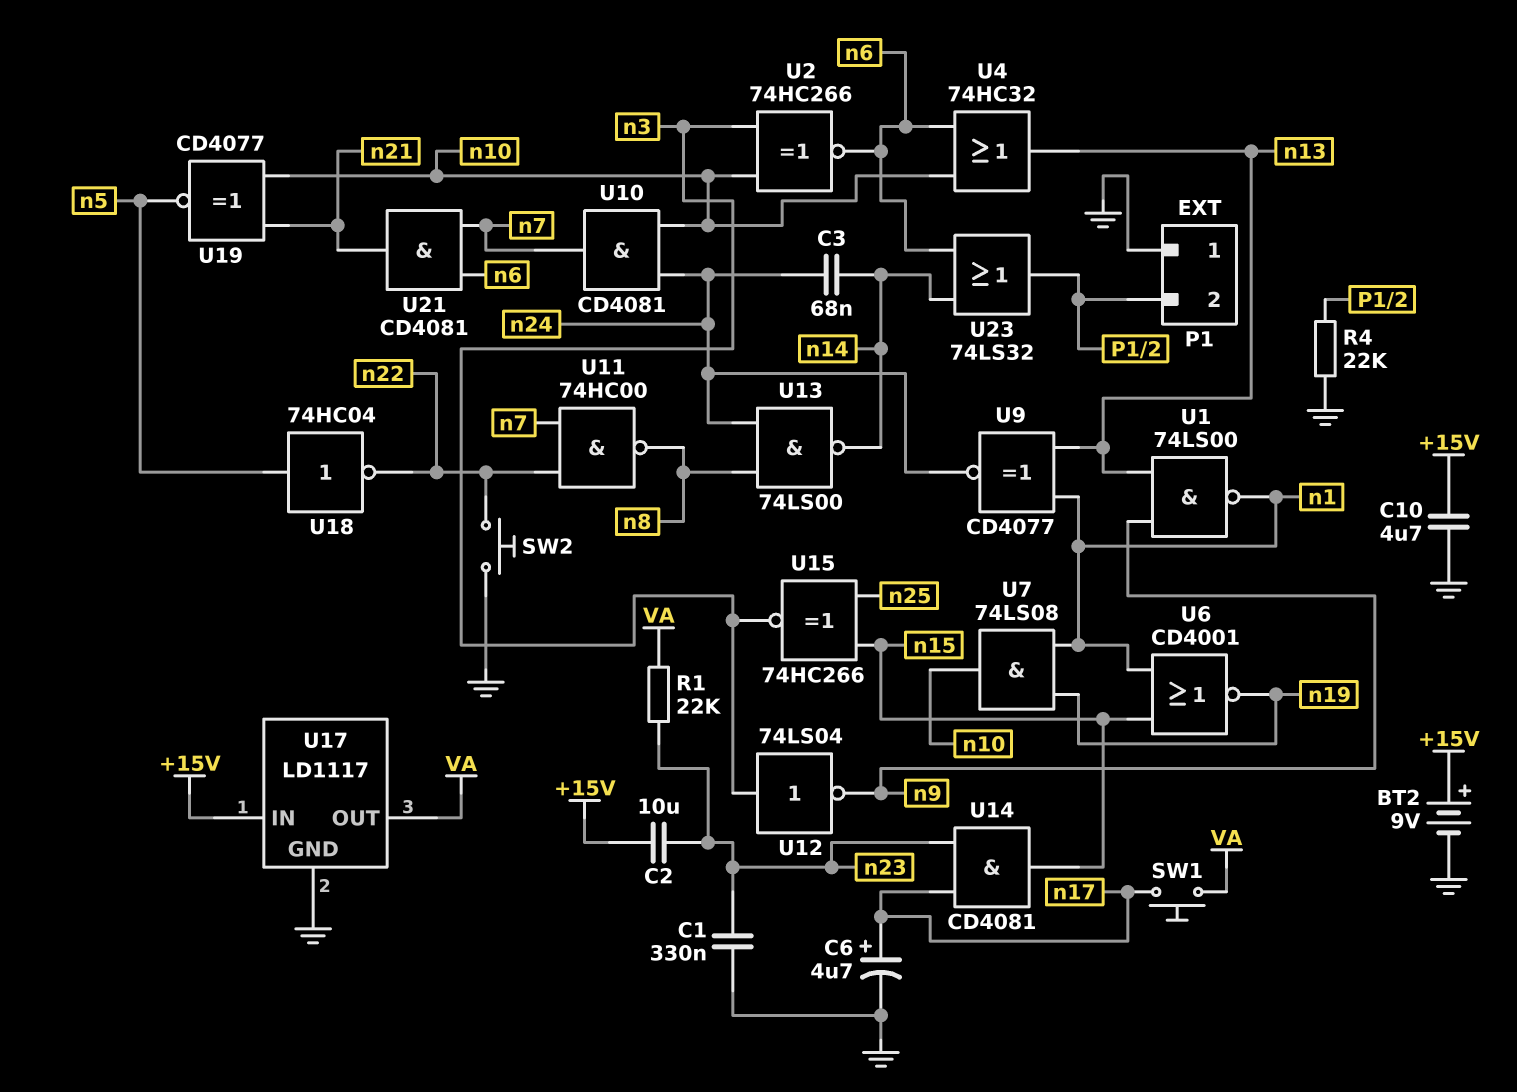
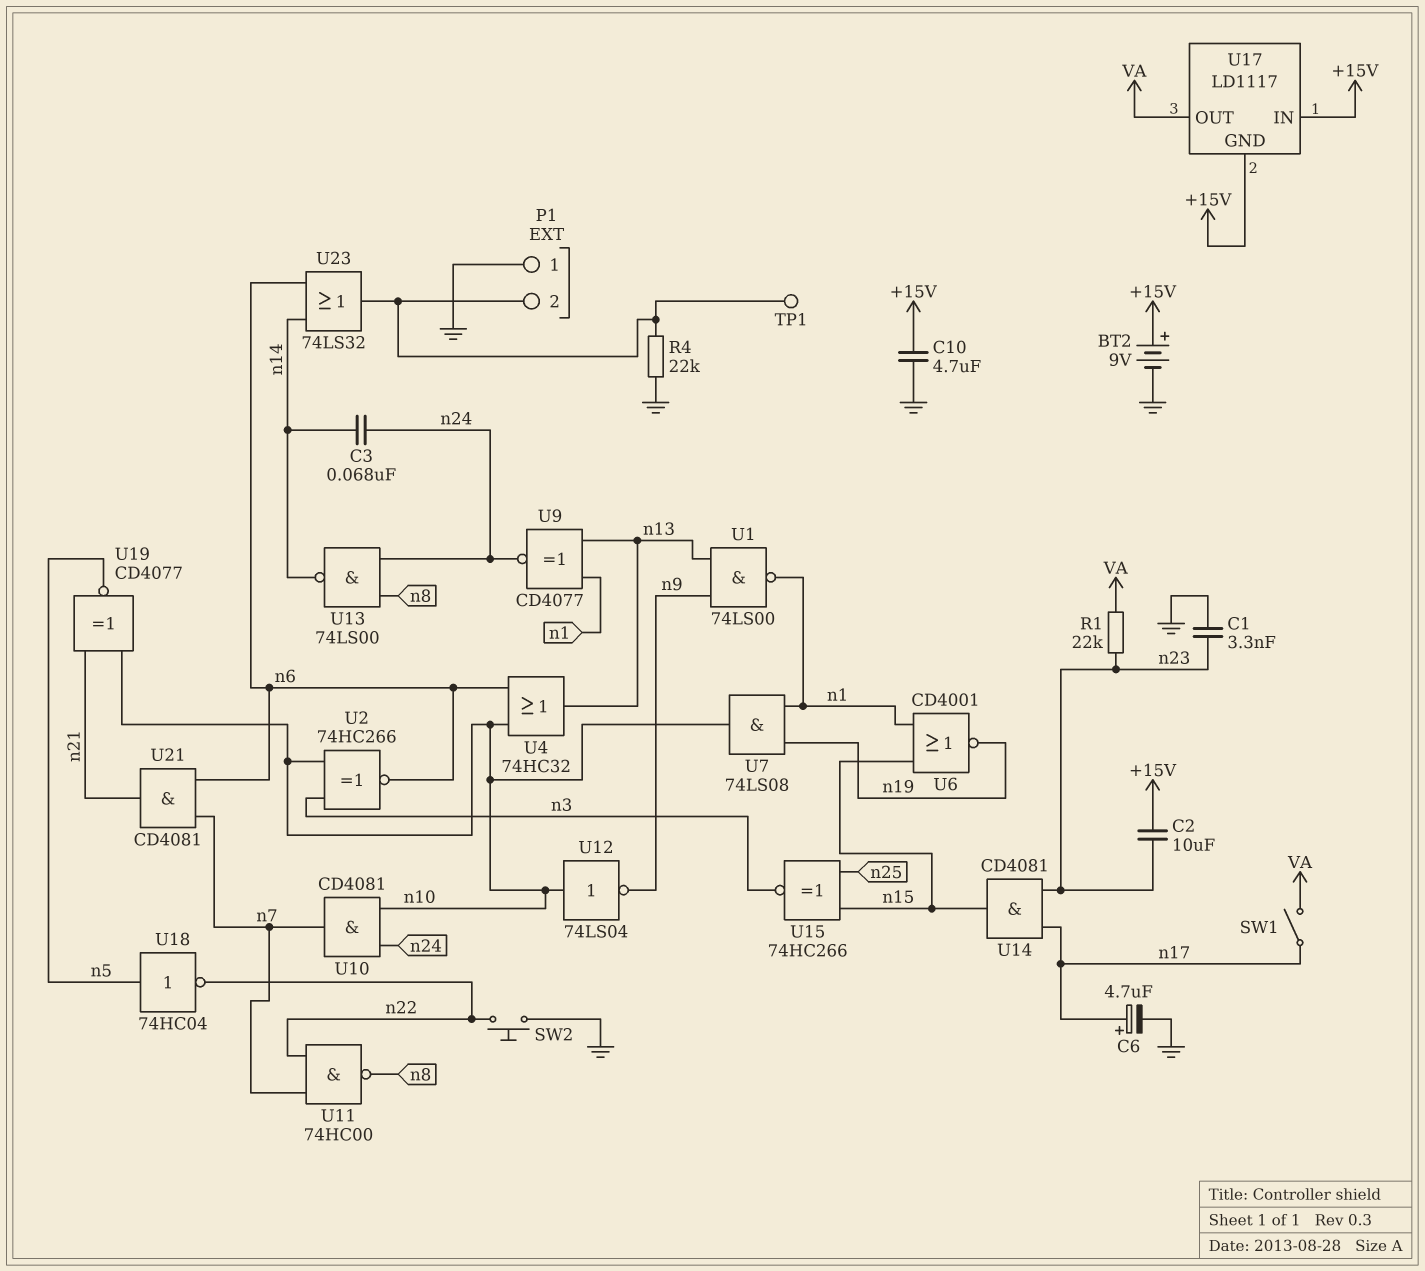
C1: 330nF (GND, n23) -> 3.3nF (GND, n23)
SW1: button (VA, n17) -> switch (VA, n17)
TP1: none -> test point (P1/2)
U12: NOT 74LS04 (in n3, out n9) -> NOT 74LS04 (in n10, out n9)
U17 pin GND: GND -> +15V

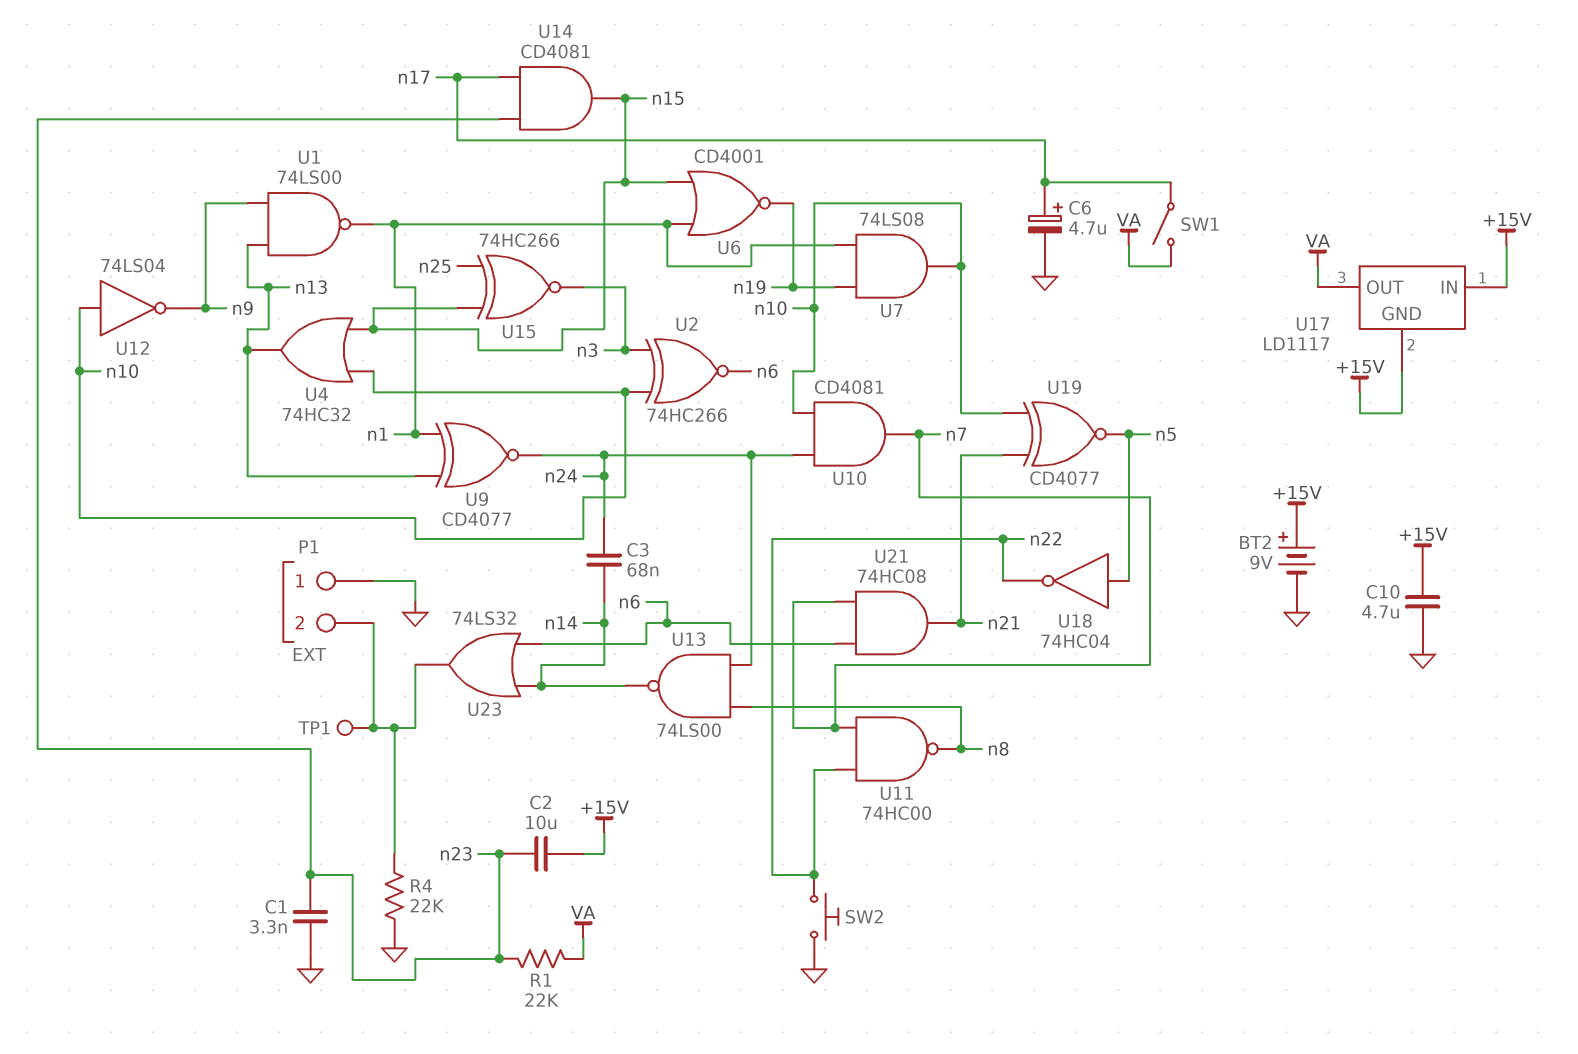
U4: OR 74HC32 (in n6, in n10, out n13) -> OR 74HC32 (in n10, in n15, out n13)
U21: AND CD4081 (in n6, in n7, out n21) -> AND 74HC08 (in n6, in n7, out n21)

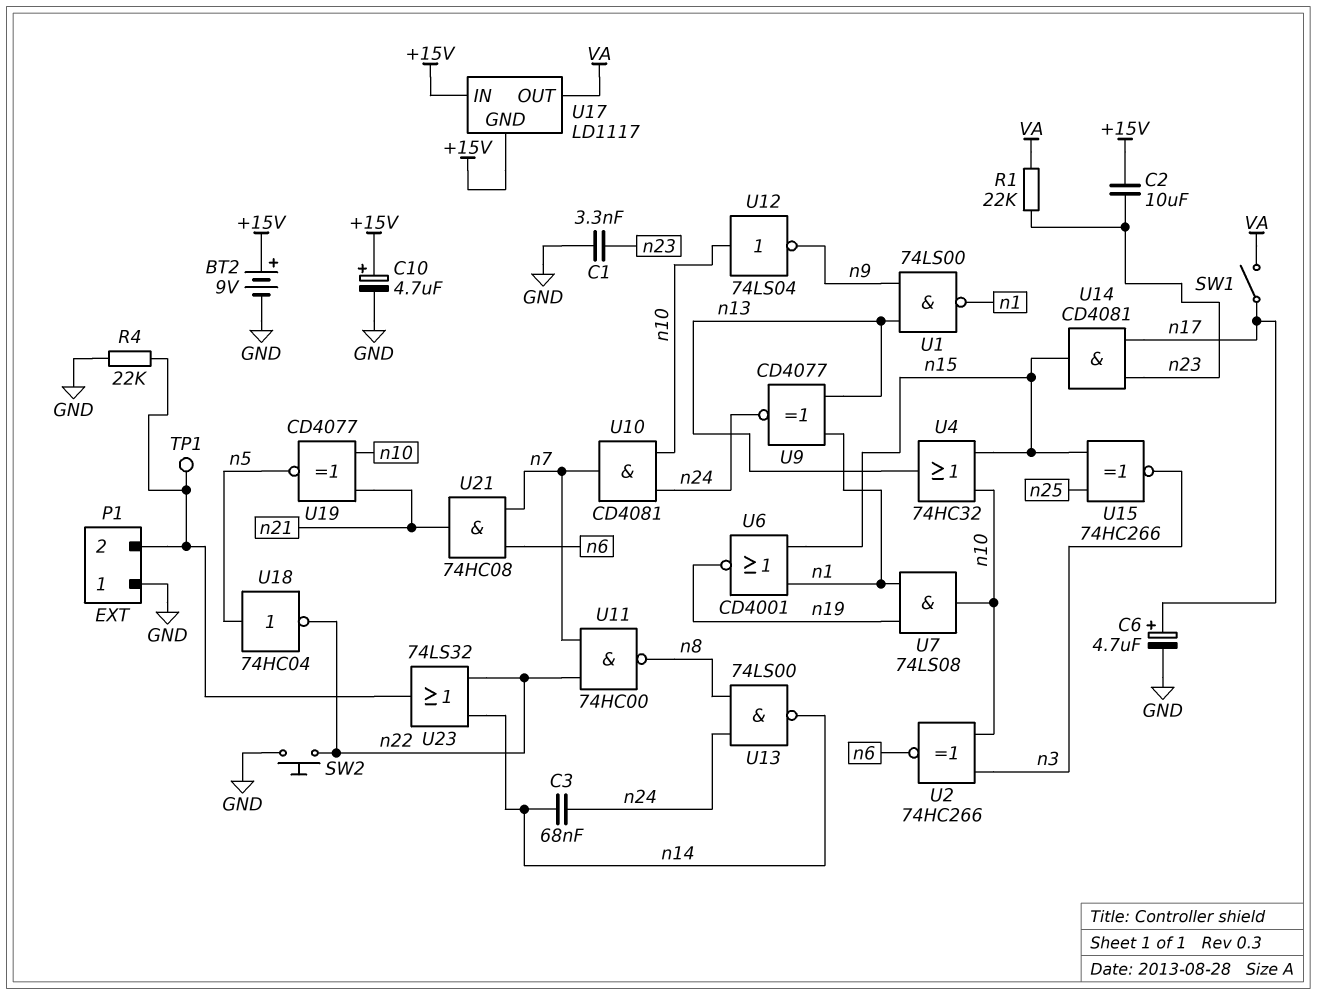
C10: 4.7uF (+15V, GND) -> 4.7uF (plus +15V, minus GND)
U23: OR 74LS32 (in n6, in n14, out P1/2) -> OR 74LS32 (in n14, in n22, out P1/2)

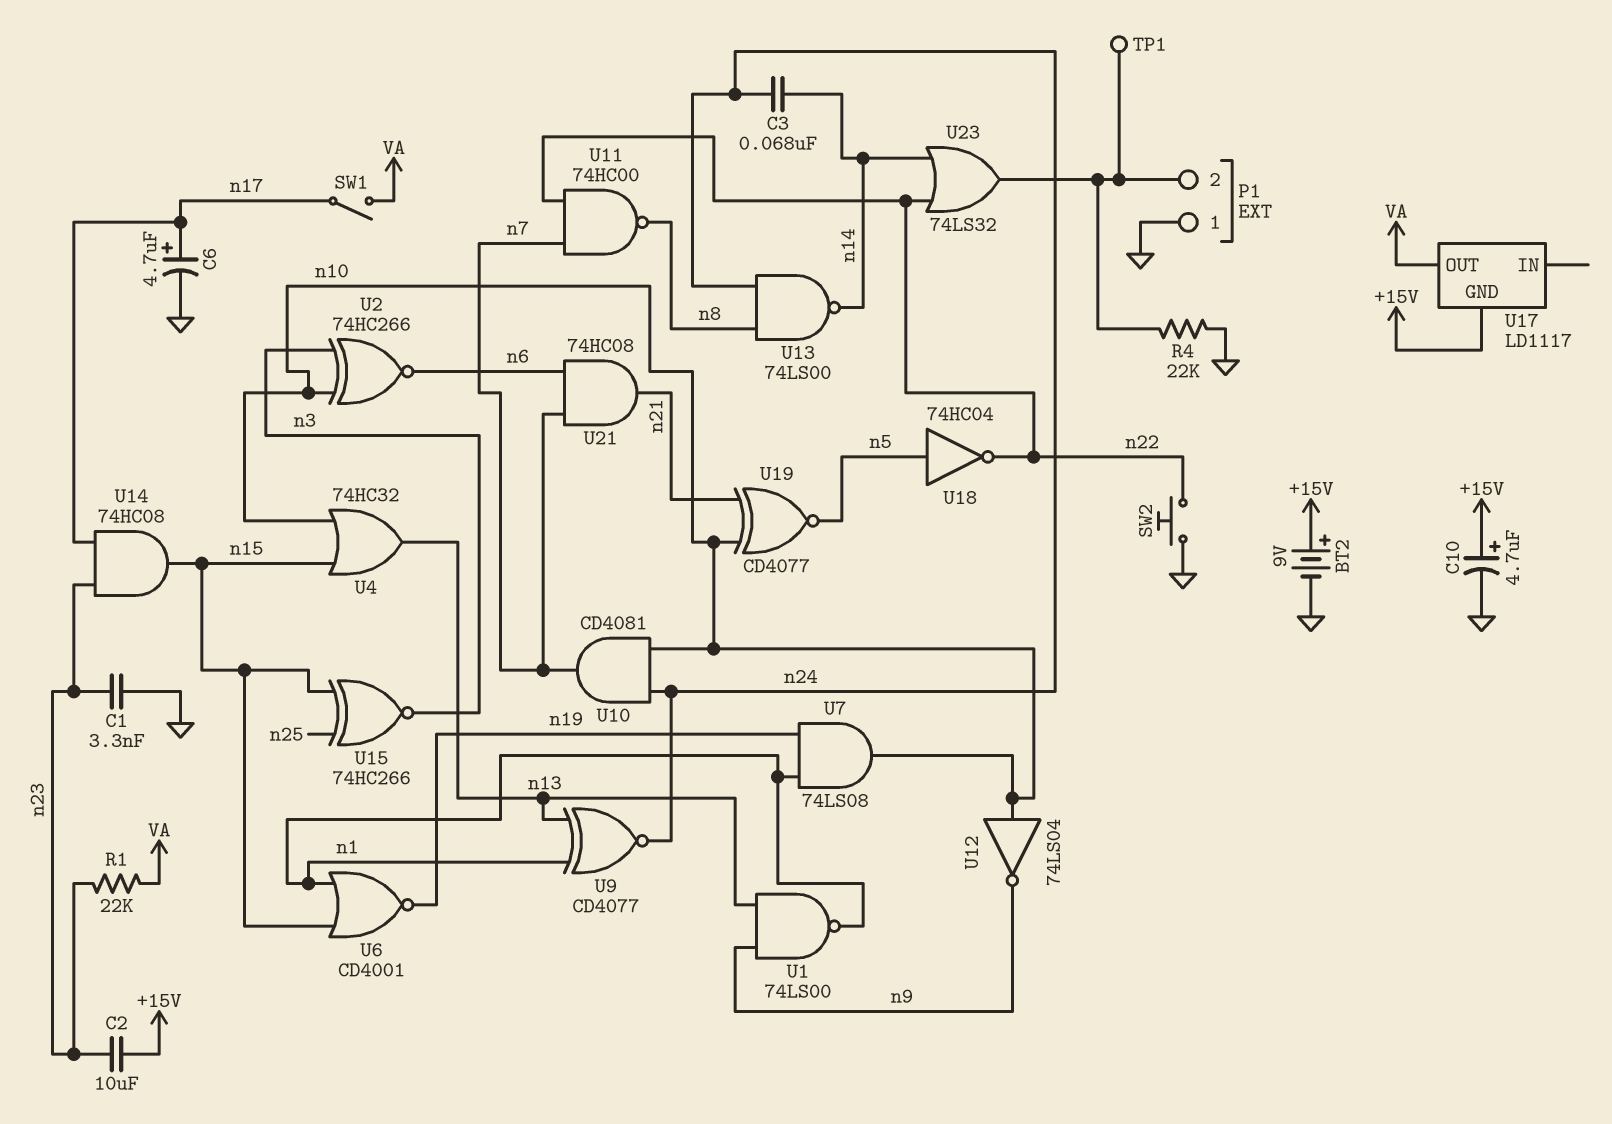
U14: AND CD4081 (in n17, in n23, out n15) -> AND 74HC08 (in n17, in n23, out n15)
U17 pin IN: +15V -> none

